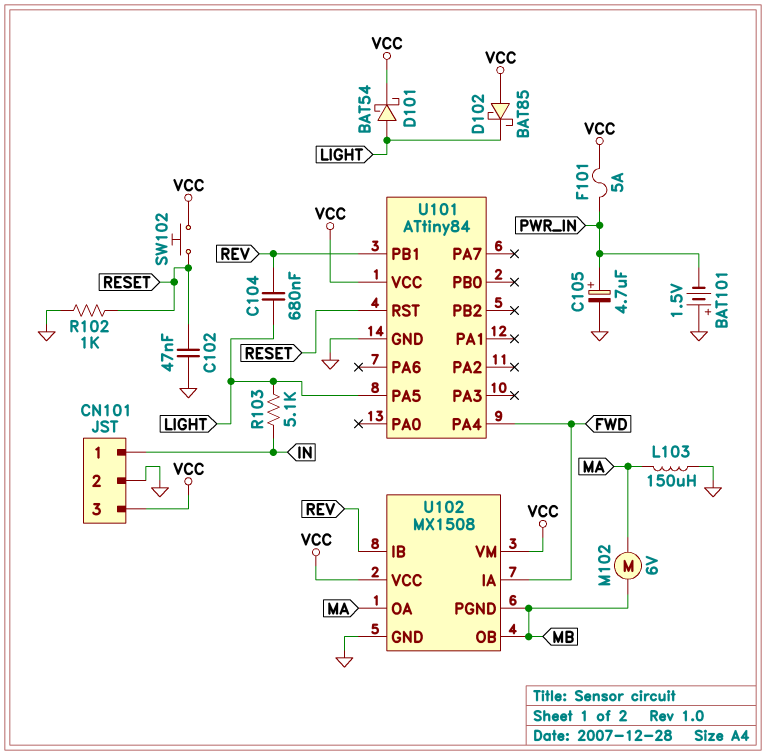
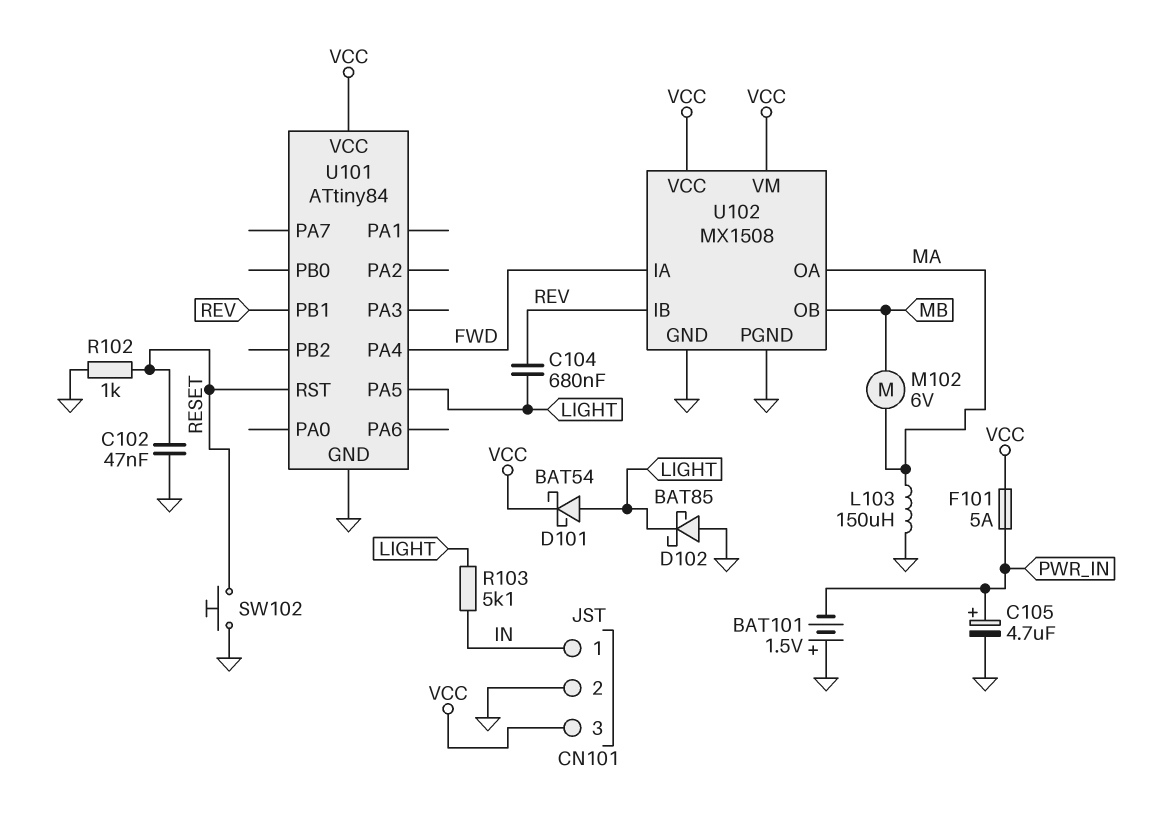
D102: schottky BAT85 (A VCC, K LIGHT) -> schottky BAT85 (A GND, K LIGHT)
SW102: button (RESET, VCC) -> button (GND, RESET)
U102 pin PGND: MB -> GND

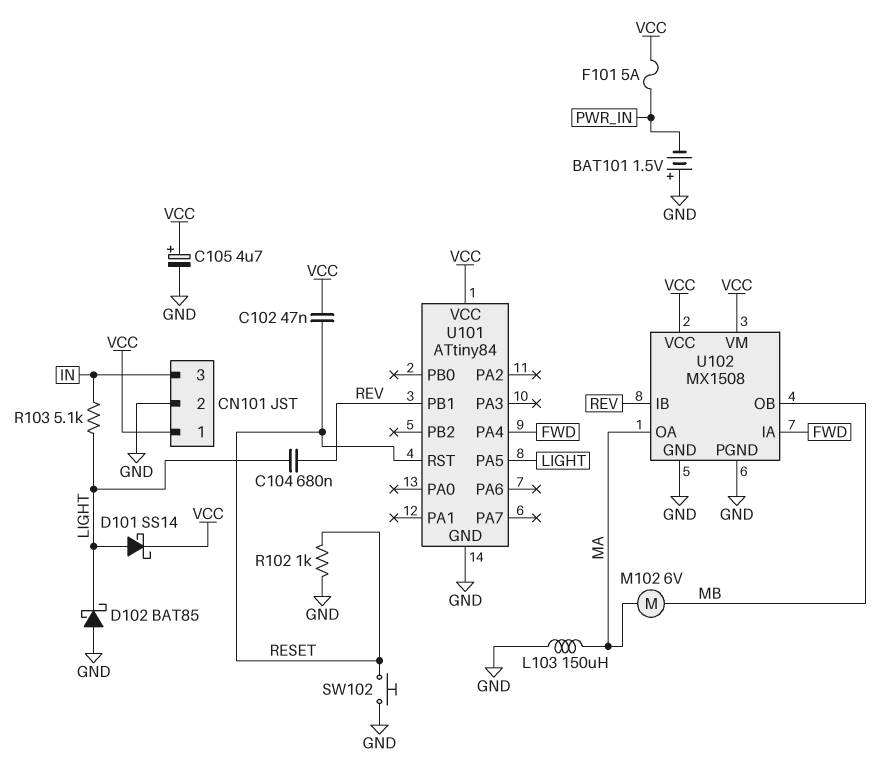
C102: 47nF (GND, RESET) -> 47nF (RESET, VCC)
C105: 4.7uF (plus PWR_IN, minus GND) -> 4.7uF (plus VCC, minus GND)
CN101 pin 1: IN -> VCC
CN101 pin 3: VCC -> IN
D101: schottky BAT54 (A LIGHT, K VCC) -> schottky SS14 (A LIGHT, K VCC)

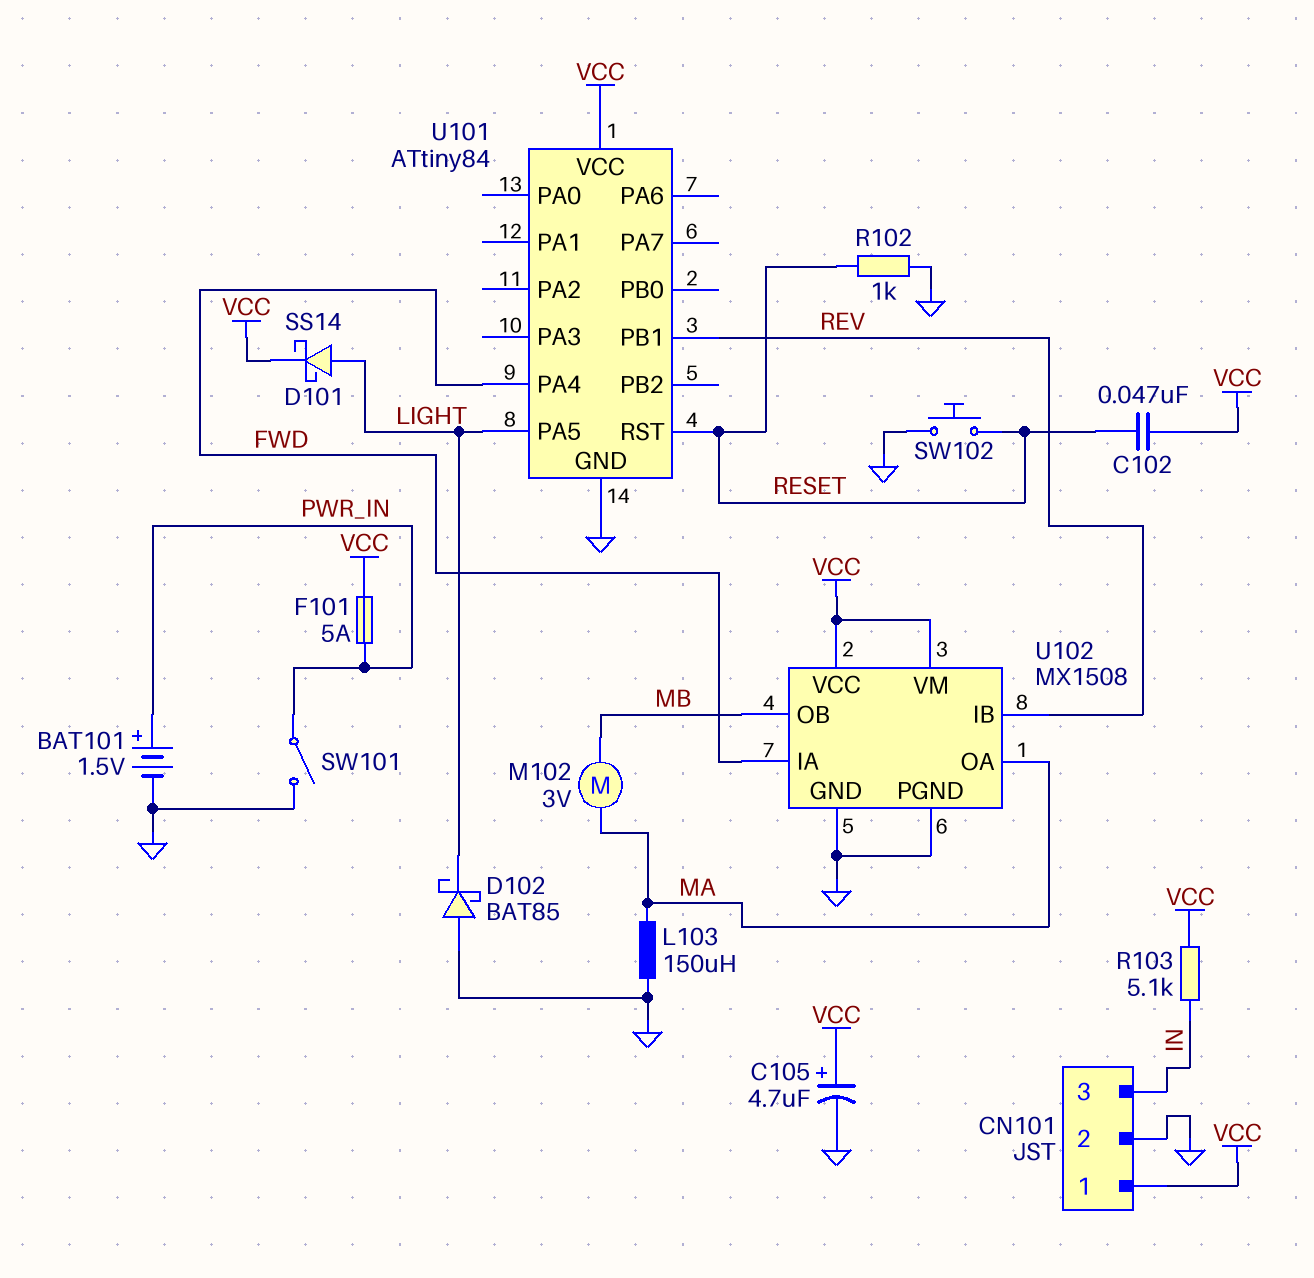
BAT101: 1.5V (plus GND, minus PWR_IN) -> 1.5V (plus PWR_IN, minus GND)
C104: 680nF (LIGHT, REV) -> none
M102: motor 6V (MA, MB) -> motor 3V (MA, MB)
R103: 5.1k (IN, LIGHT) -> 5.1k (IN, VCC)
SW101: none -> switch (GND, PWR_IN)

